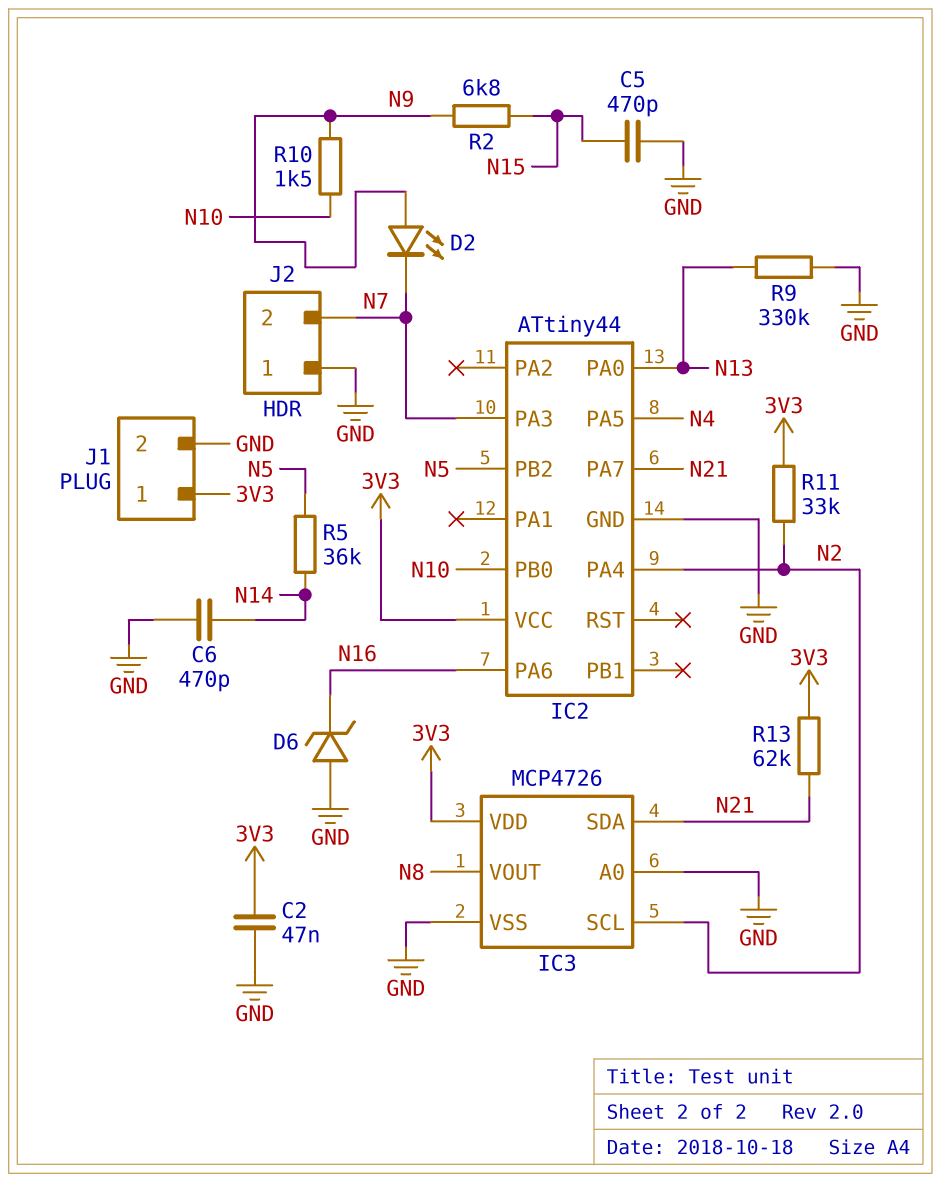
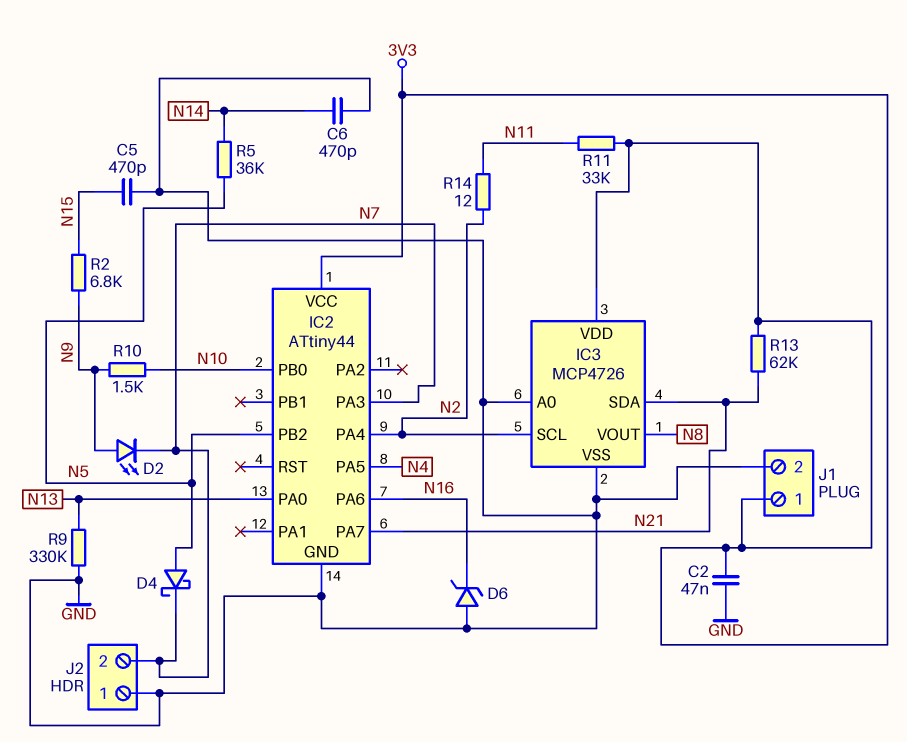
D4: none -> schottky (A N5, K N7)
R11: 33k (3V3, N2) -> 33k (3V3, N11)
R14: none -> 12 (N2, N11)

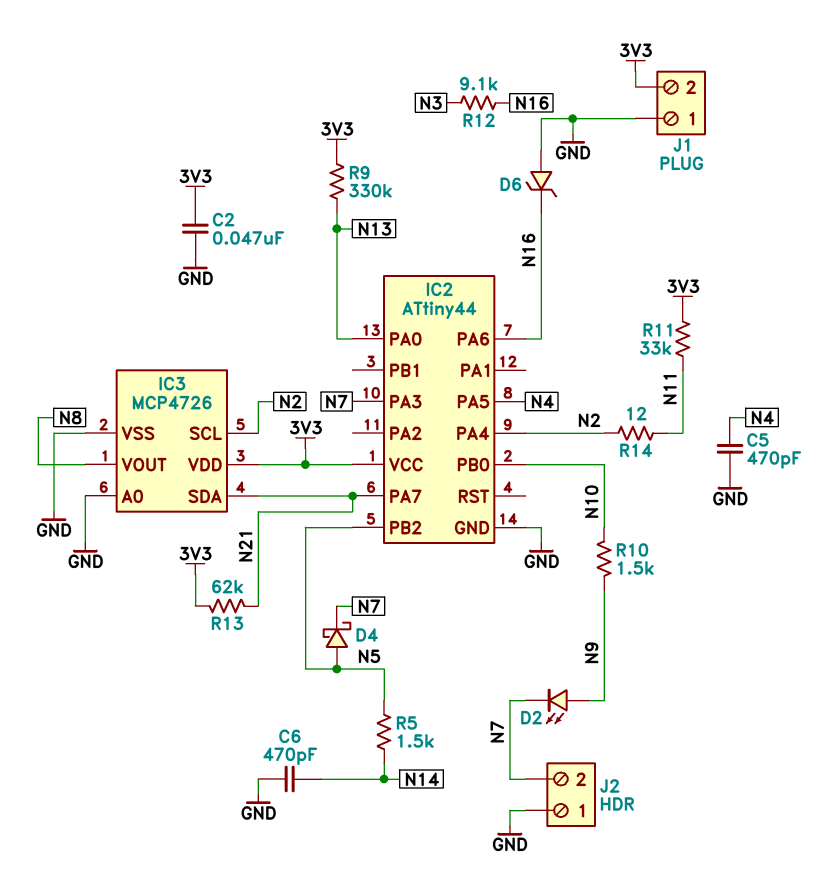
C5: 470pF (GND, N15) -> 470pF (GND, N4)
J1 pin 1: 3V3 -> GND
J1 pin 2: GND -> 3V3
R2: 6.8k (N9, N15) -> none
R5: 36k (N5, N14) -> 1.5k (N5, N14)
R9: 330k (GND, N13) -> 330k (3V3, N13)
R12: none -> 9.1k (N3, N16)

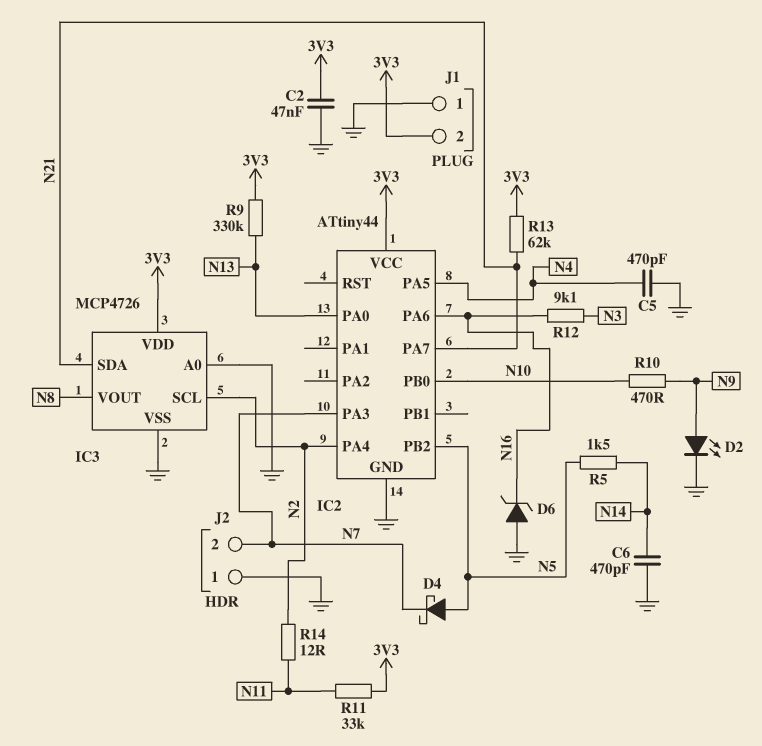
D2: LED (A N9, K N7) -> LED (A N9, K GND)
R10: 1.5k (N9, N10) -> 470 (N9, N10)

